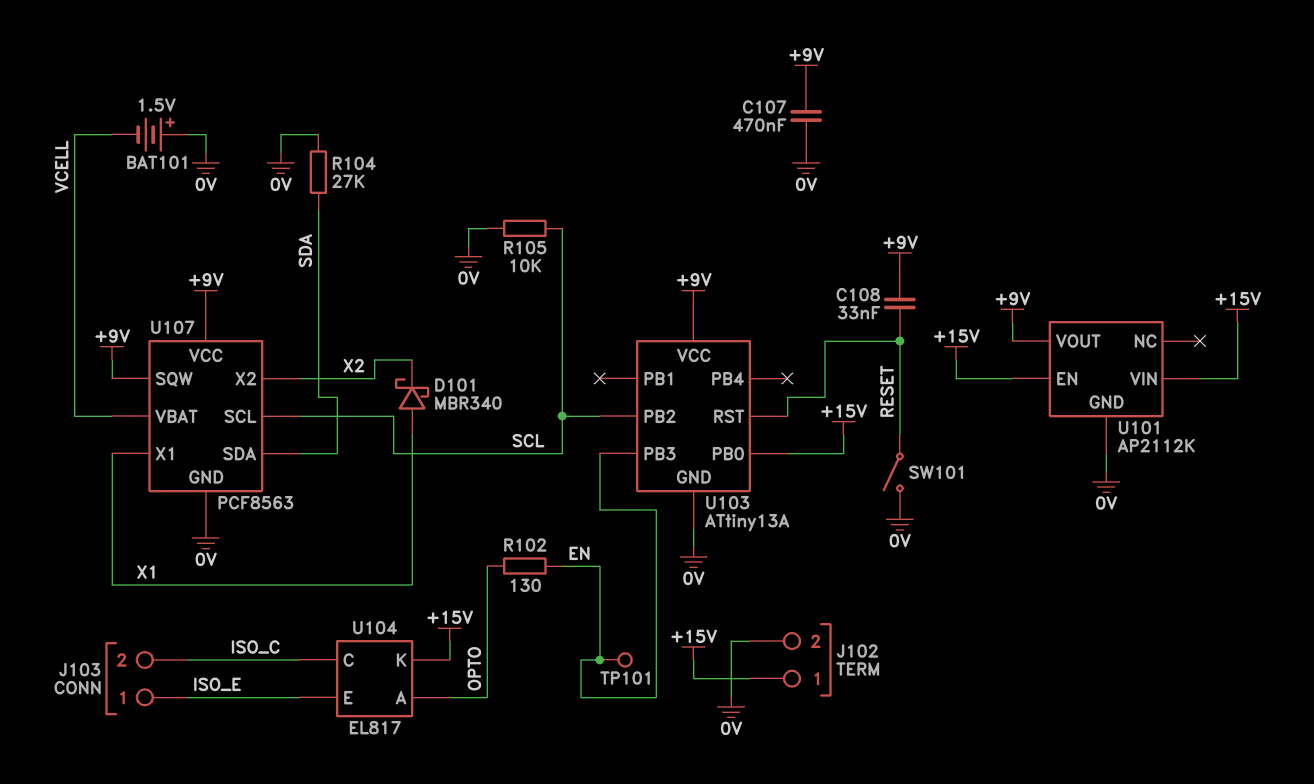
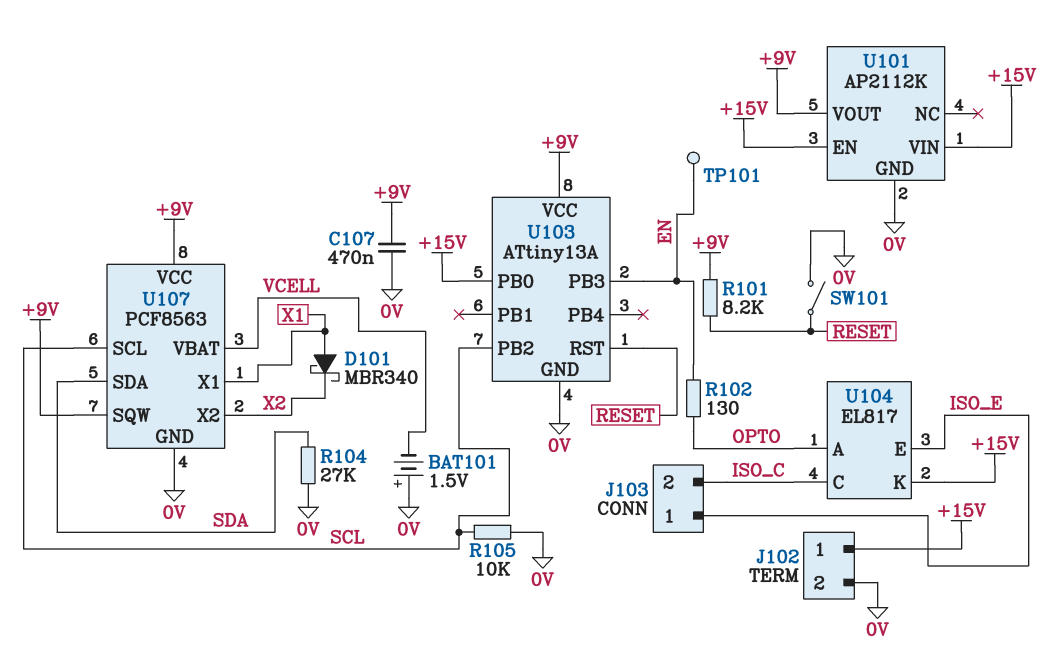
C108: 33nF (+9V, RESET) -> none
R101: none -> 8.2k (+9V, RESET)

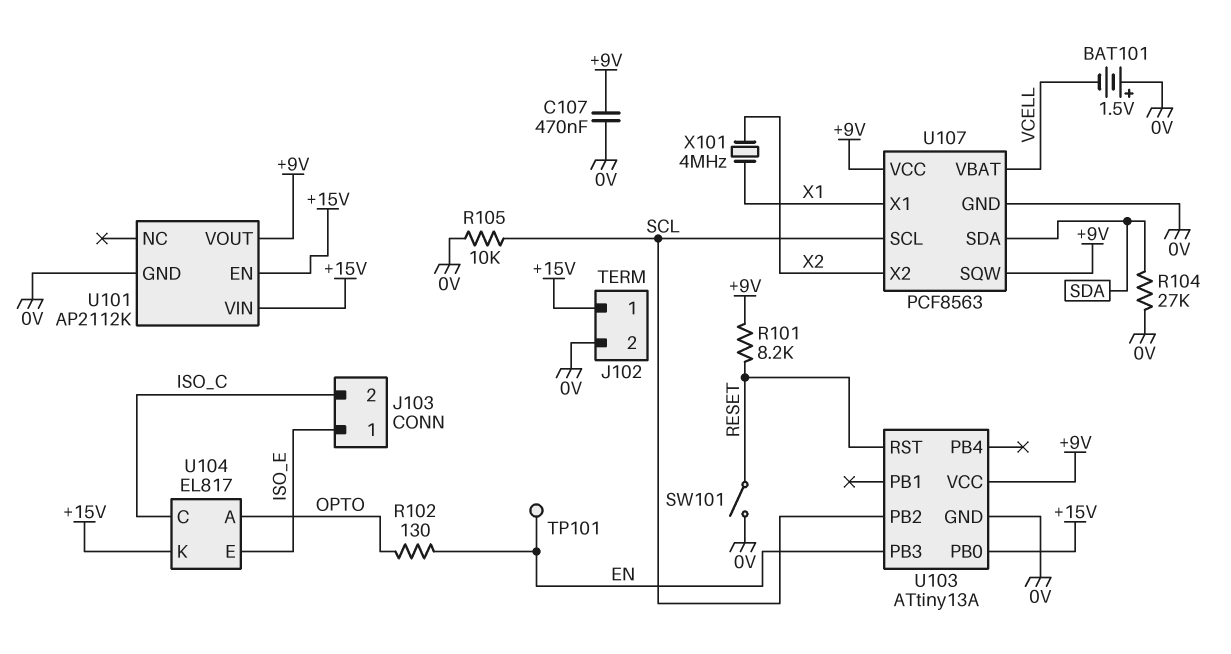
D101: schottky MBR340 (A X1, K X2) -> none
X101: none -> 4MHz (X1, X2)

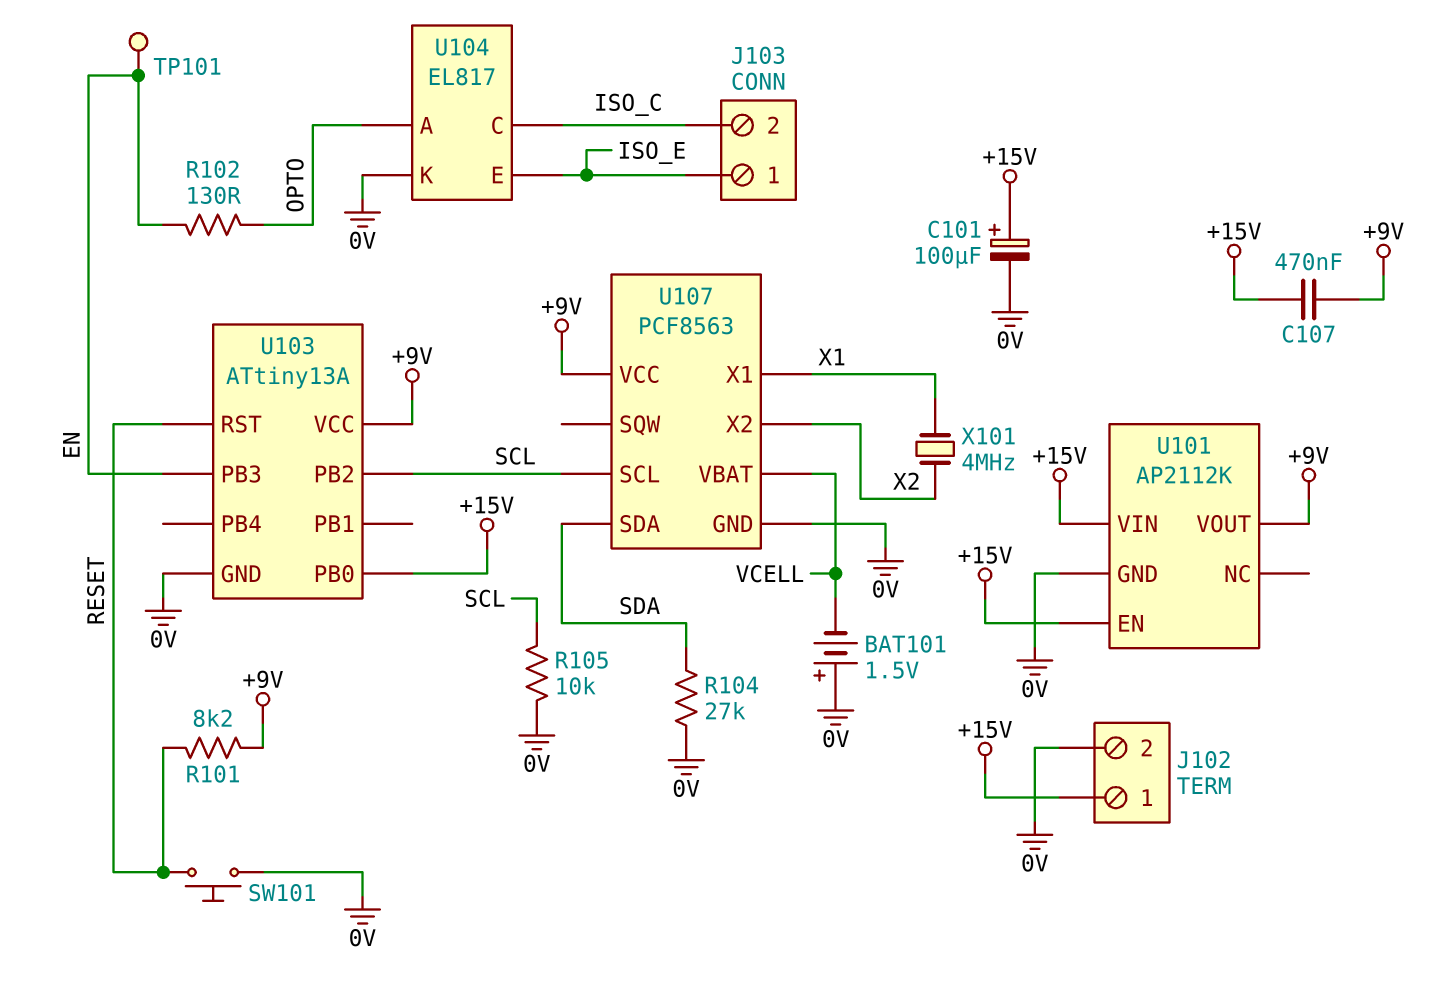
C101: none -> 100uF (plus +15V, minus 0V)
C107: 470nF (+9V, 0V) -> 470nF (+9V, +15V)
SW101: switch (0V, RESET) -> button (0V, RESET)
U104 pin K: +15V -> 0V
U107 pin SQW: +9V -> none

